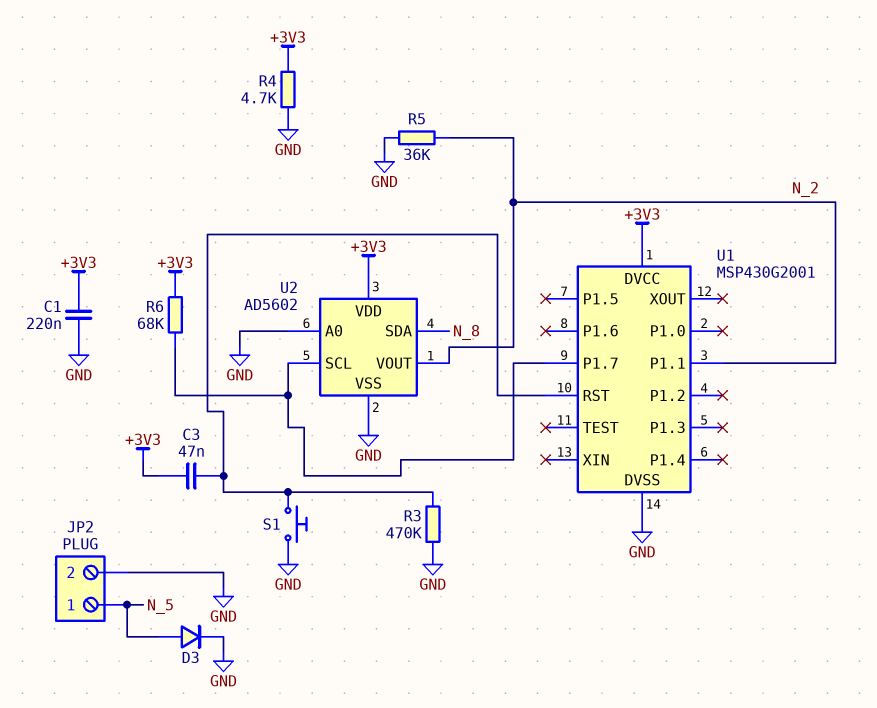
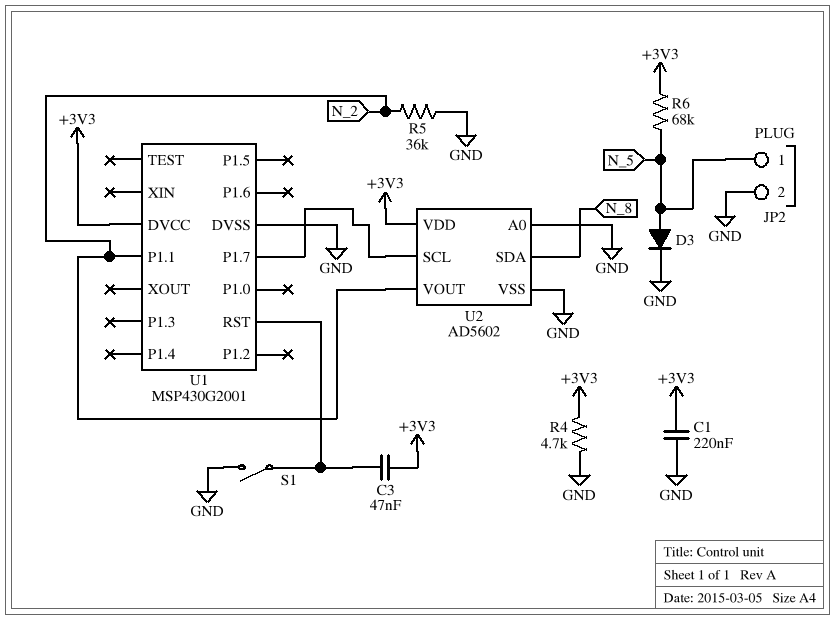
R3: 470k (GND, U1/RST) -> none
R6: 68k (+3V3, U1/P1.7) -> 68k (+3V3, N_5)
S1: button (GND, U1/RST) -> switch (GND, U1/RST)

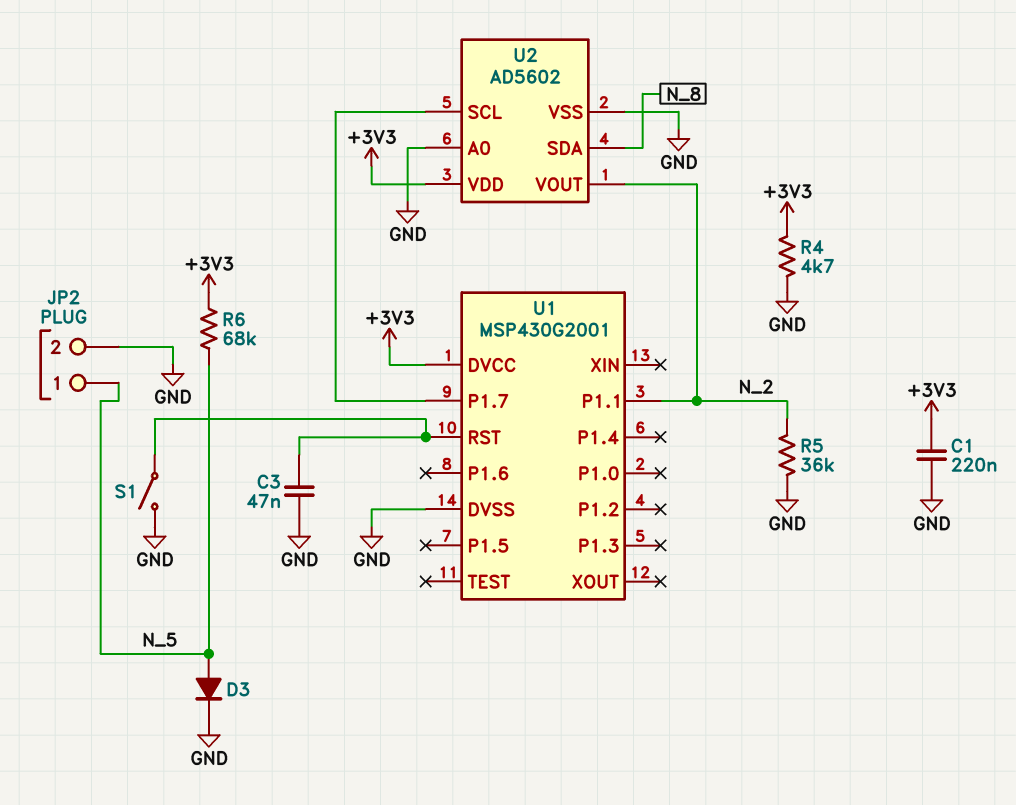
C3: 47nF (+3V3, U1/RST) -> 47nF (GND, U1/RST)

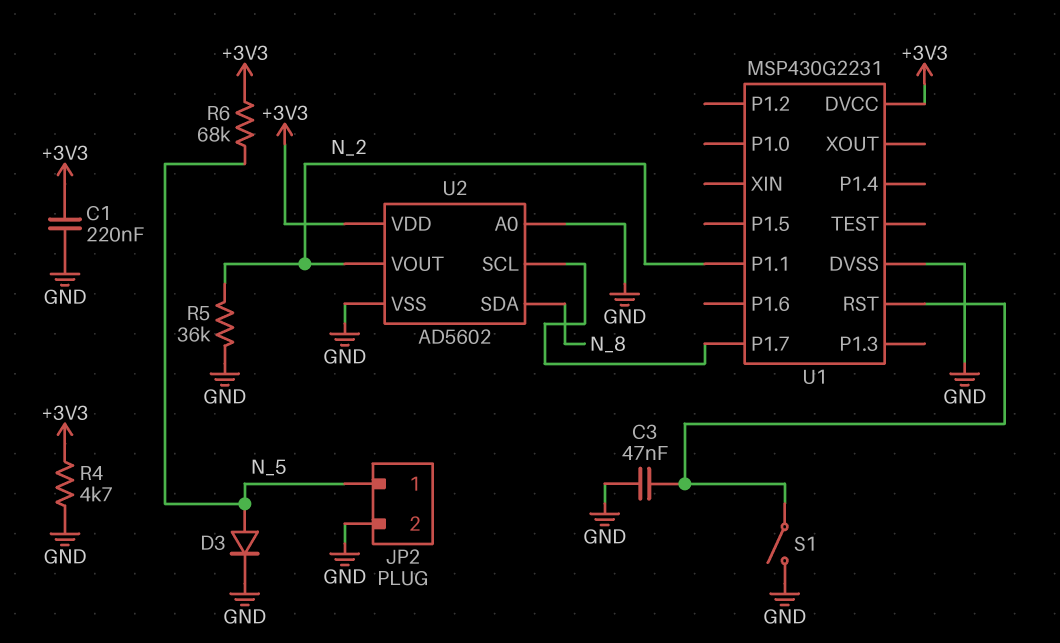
U1: MSP430G2001 -> MSP430G2231

